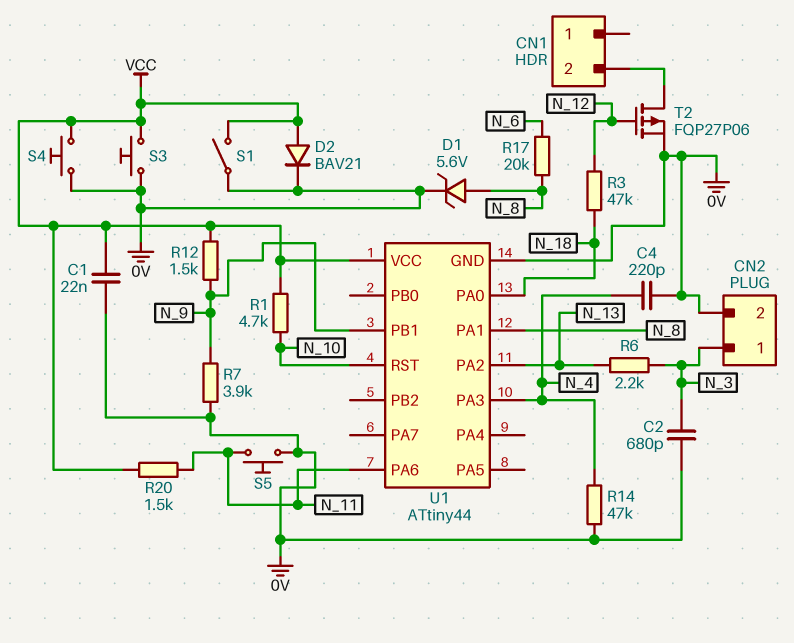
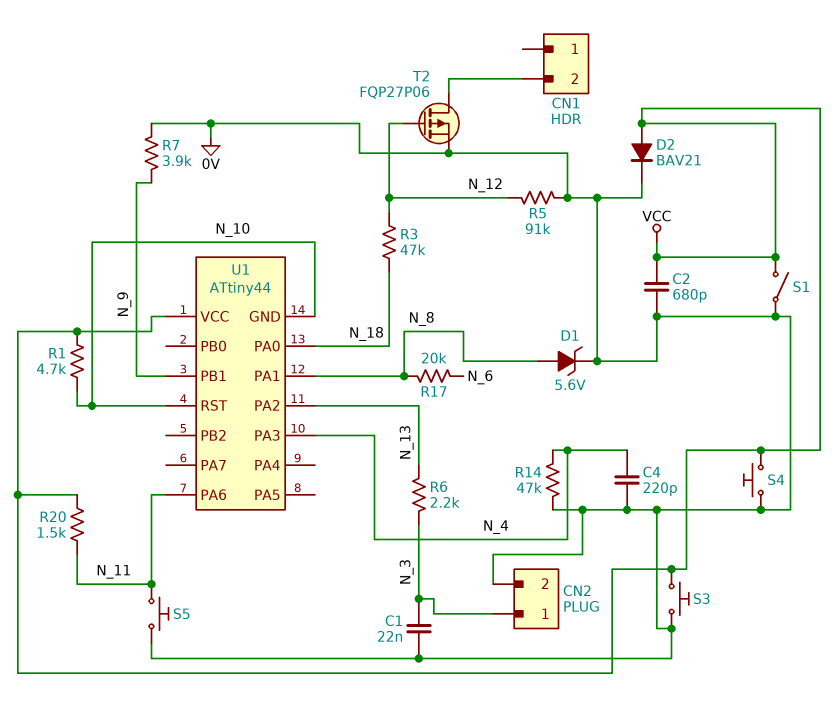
C1: 22nF (0V, VCC) -> 22nF (0V, N_3)
C2: 680pF (0V, N_3) -> 680pF (0V, VCC)
R5: none -> 91k (0V, N_12)
R12: 1.5k (N_9, VCC) -> none
U1 pin GND: 0V -> N_10

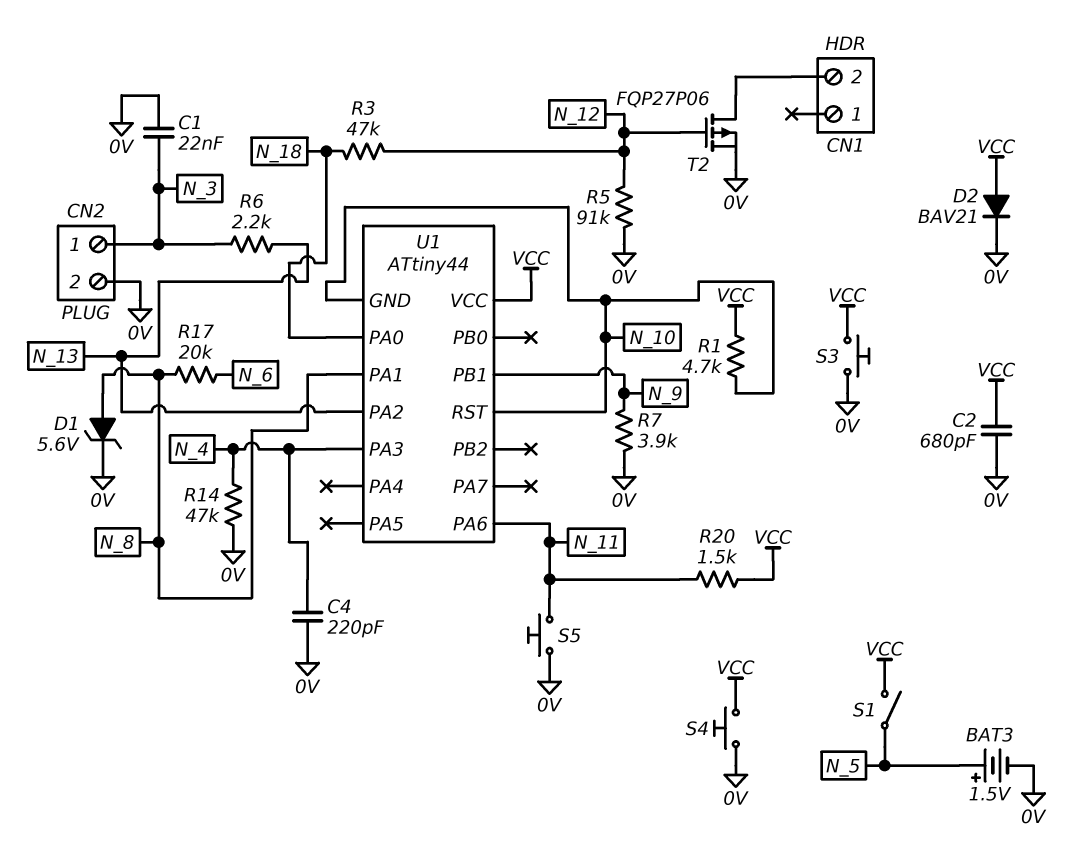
BAT3: none -> 1.5V (plus N_5, minus 0V)
S1: switch (0V, VCC) -> switch (N_5, VCC)

